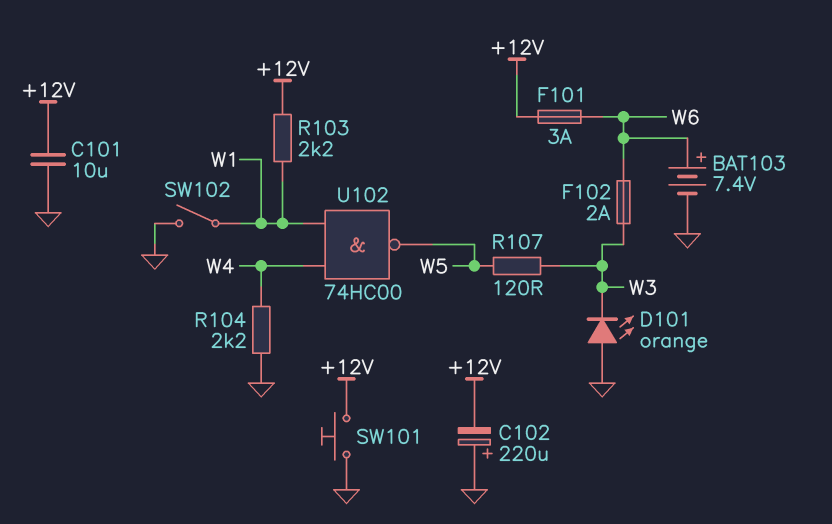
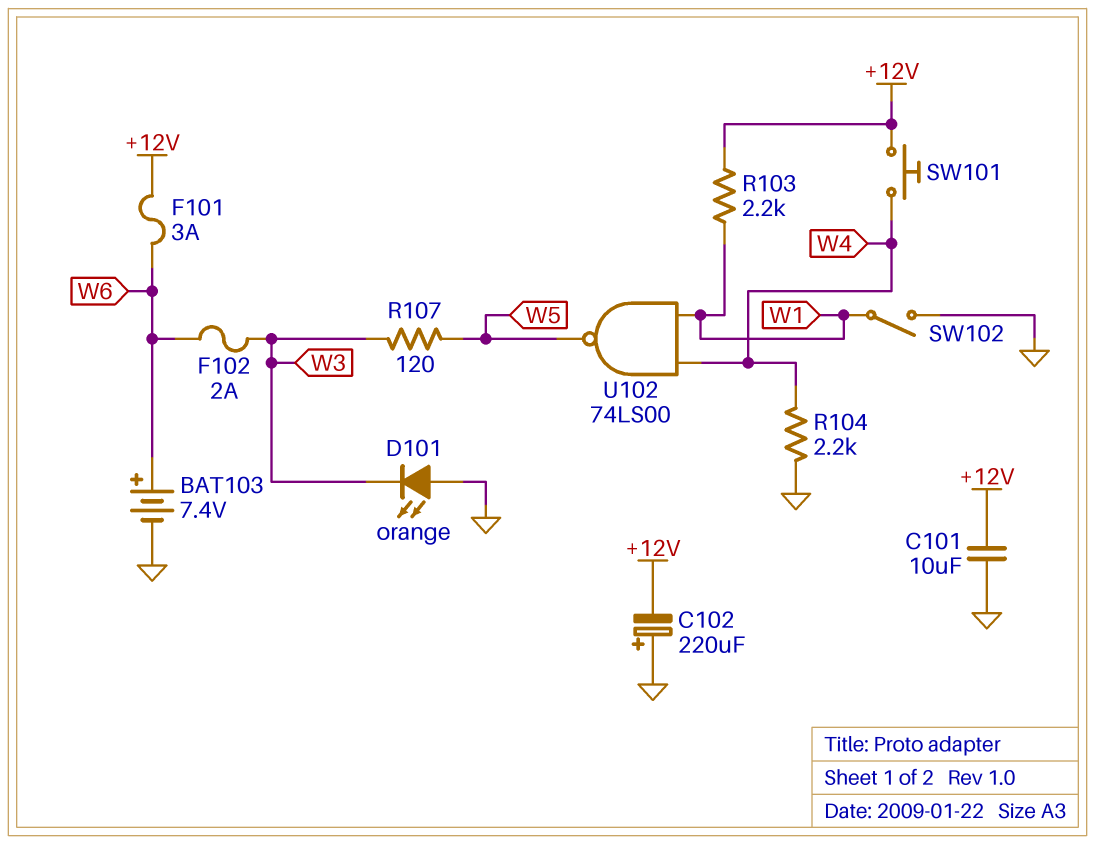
SW101: button (+12V, GND) -> button (+12V, W4)
U102: NAND 74HC00 (in W1, in W4, out W5) -> NAND 74LS00 (in W1, in W4, out W5)

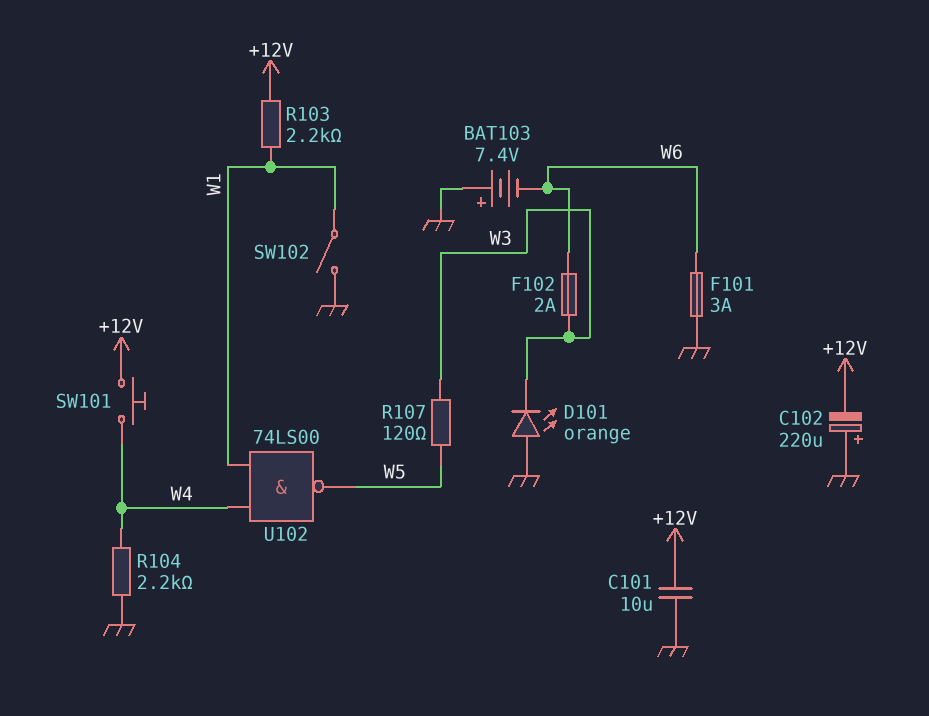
BAT103: 7.4V (plus W6, minus GND) -> 7.4V (plus GND, minus W6)
F101: 3A (+12V, W6) -> 3A (GND, W6)

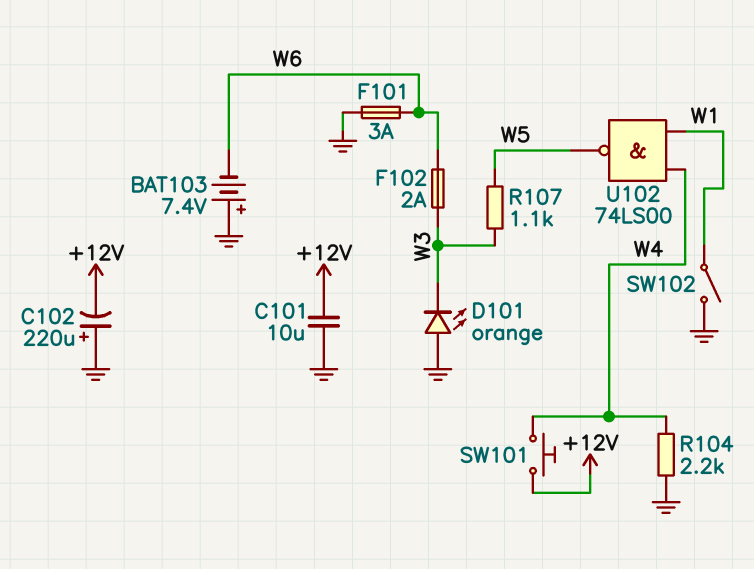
R103: 2.2k (+12V, W1) -> none
R107: 120 (W3, W5) -> 1.1k (W3, W5)

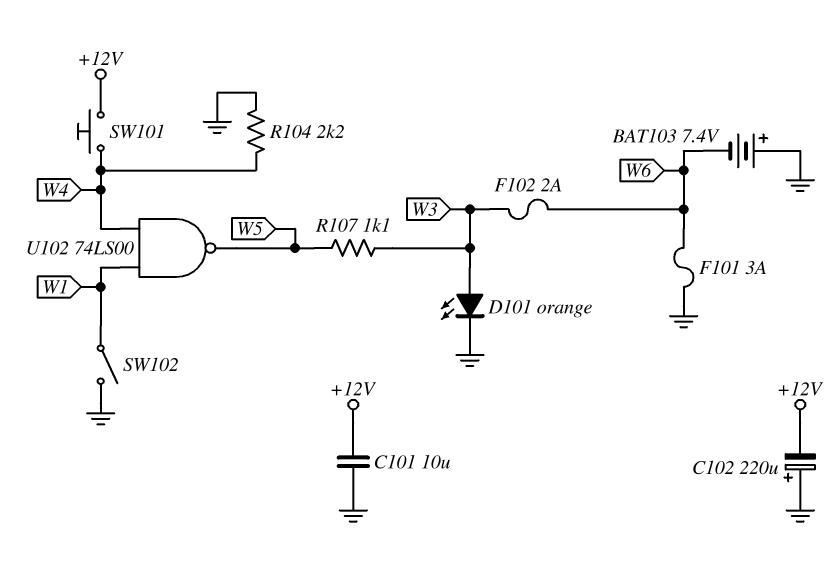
D101: LED orange (A GND, K W3) -> LED orange (A W3, K GND)

